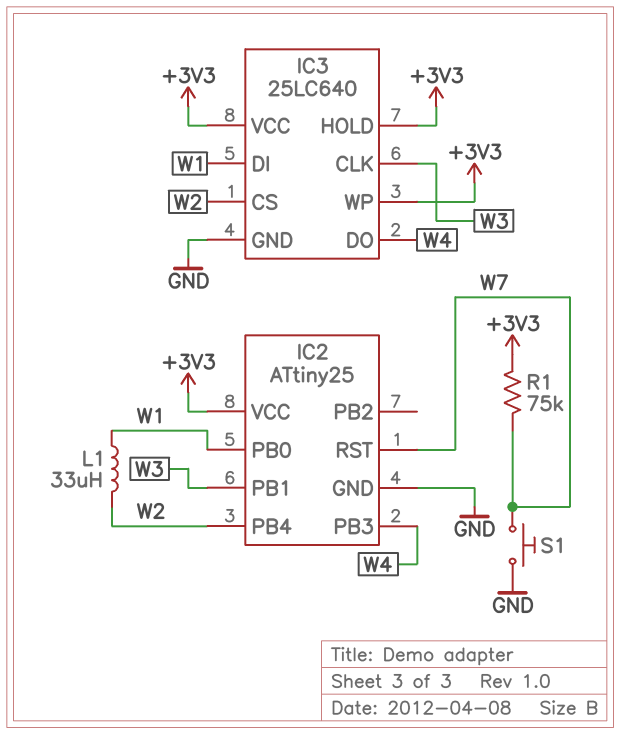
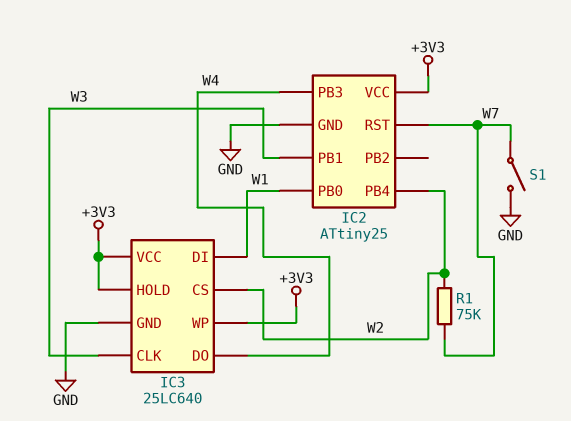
L1: 33uH (W1, W2) -> none
R1: 75k (+3V3, W7) -> 75k (W2, W7)
S1: button (GND, W7) -> switch (GND, W7)

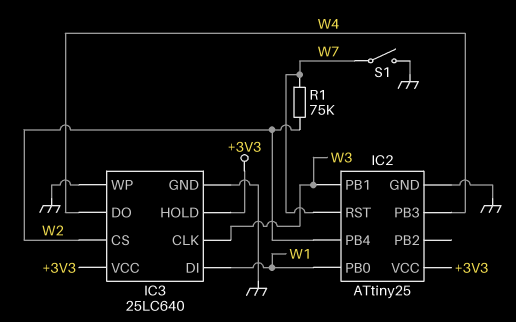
IC3 pin WP: +3V3 -> GND

